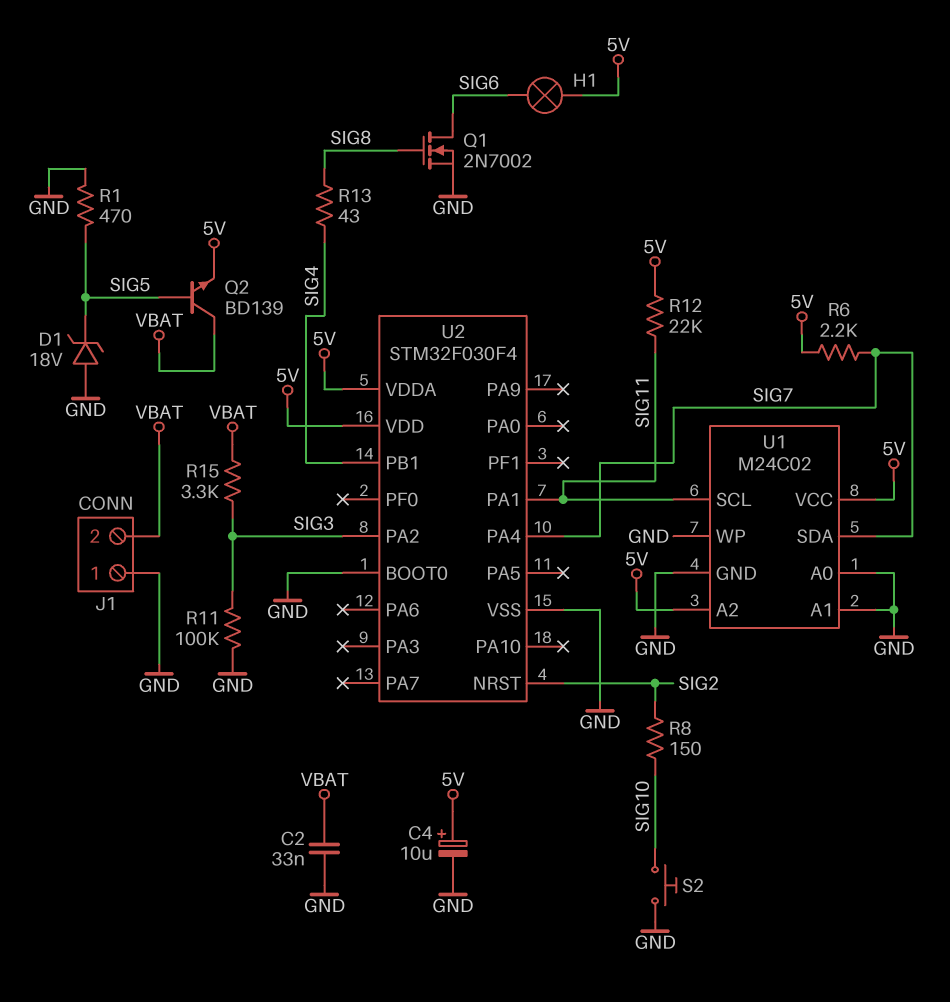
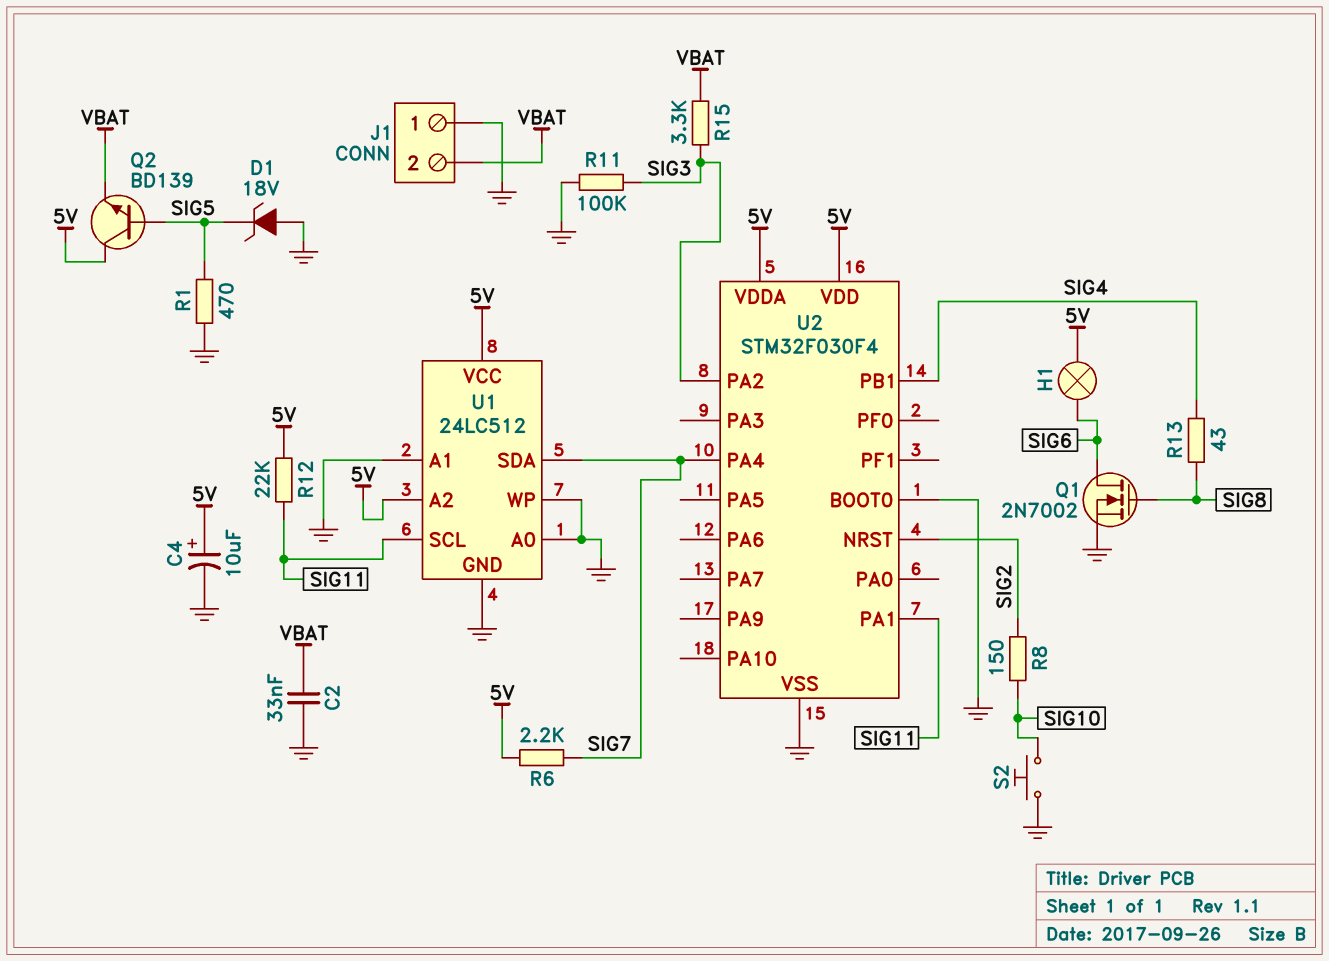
Q2: NPN BD139 (B SIG5, C VBAT, E 5V) -> NPN BD139 (B SIG5, C 5V, E VBAT)
U1: M24C02 -> 24LC512

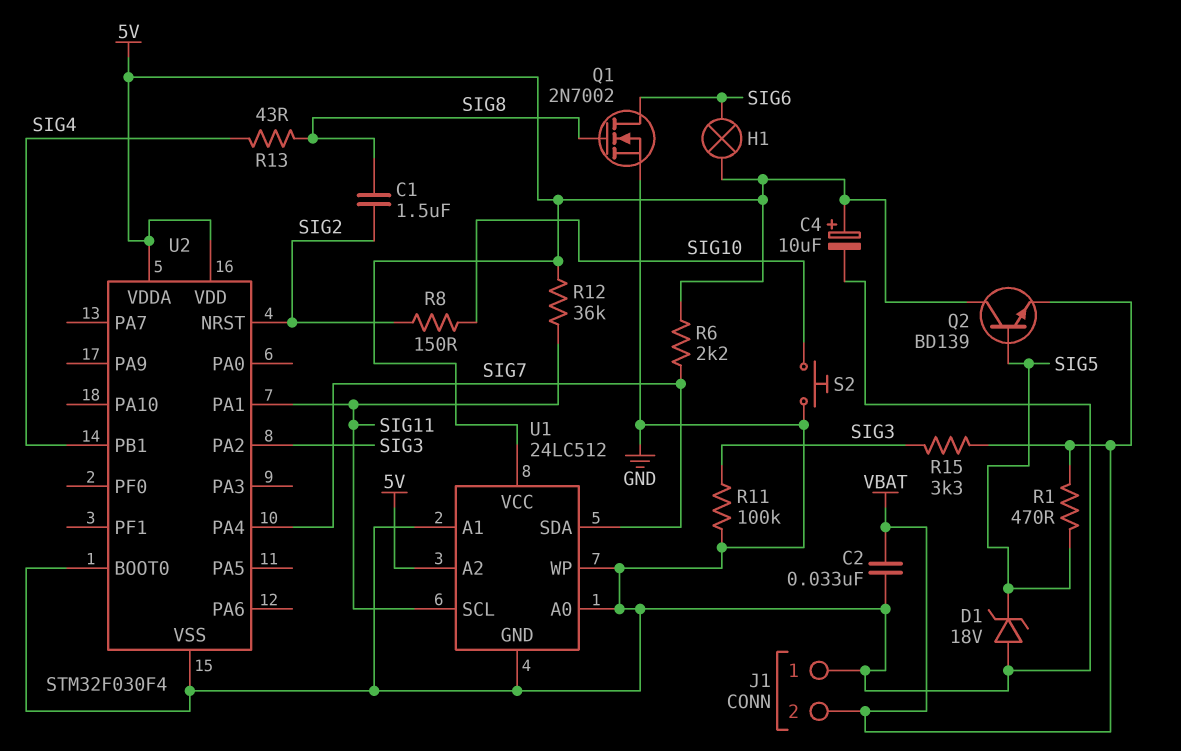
C1: none -> 1.5uF (SIG2, SIG8)
R1: 470 (GND, SIG5) -> 470 (SIG5, VBAT)
R12: 22k (5V, SIG11) -> 36k (5V, SIG11)

